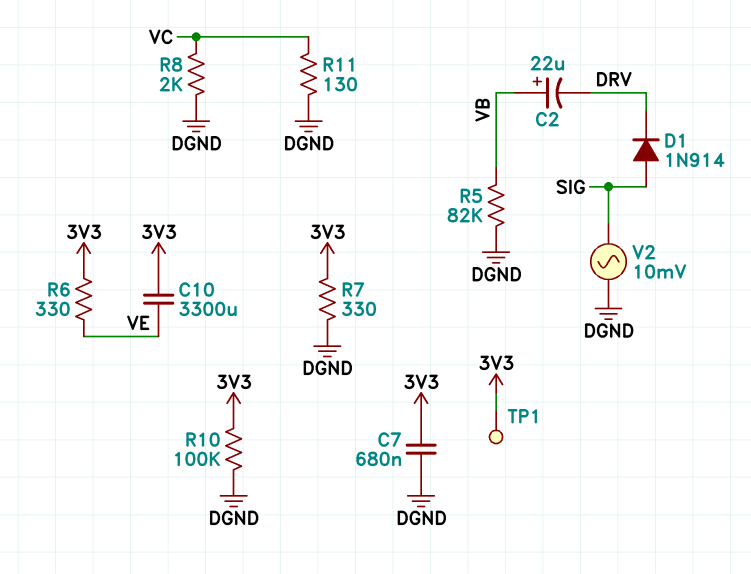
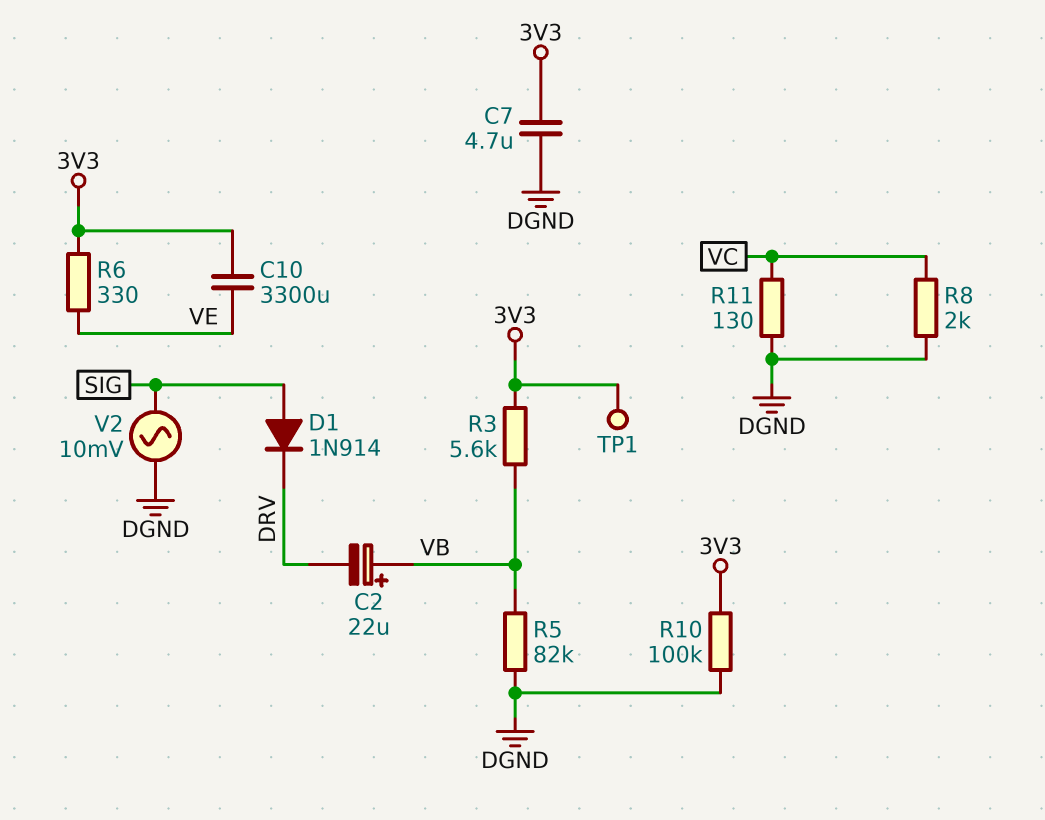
C7: 680nF (3V3, DGND) -> 4.7uF (3V3, DGND)
R3: none -> 5.6k (3V3, VB)
R7: 330 (3V3, DGND) -> none

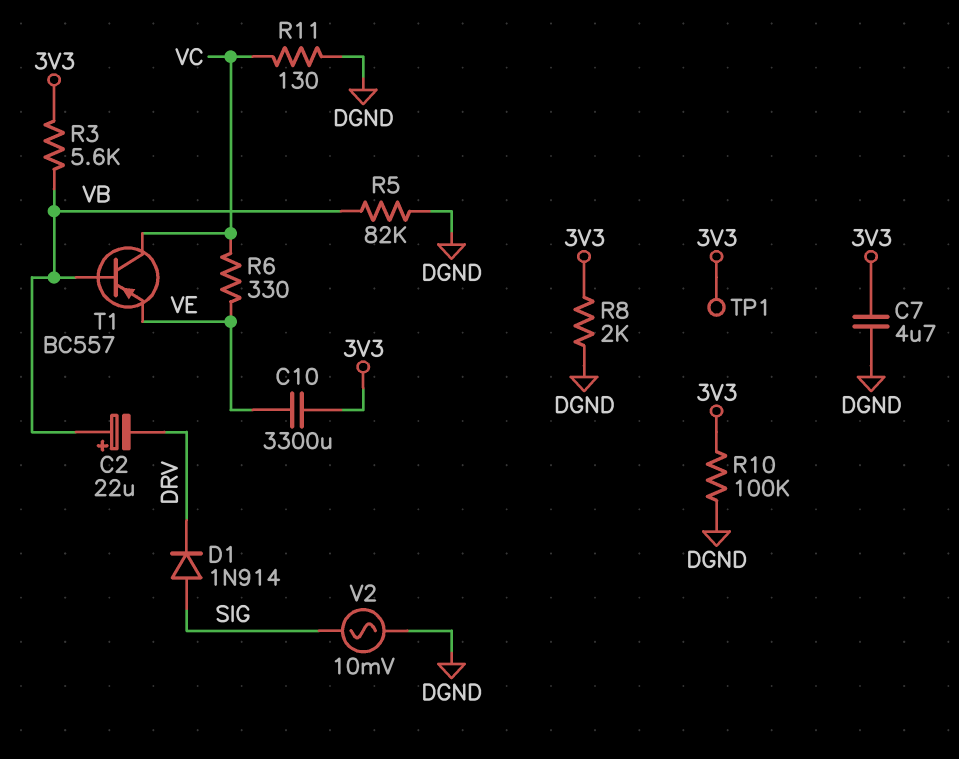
R6: 330 (3V3, VE) -> 330 (VC, VE)
R8: 2k (DGND, VC) -> 2k (3V3, DGND)
T1: none -> PNP BC557 (B VB, C VC, E VE)

